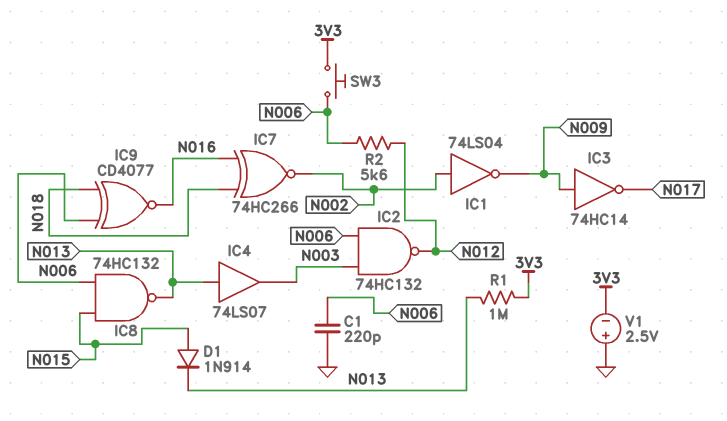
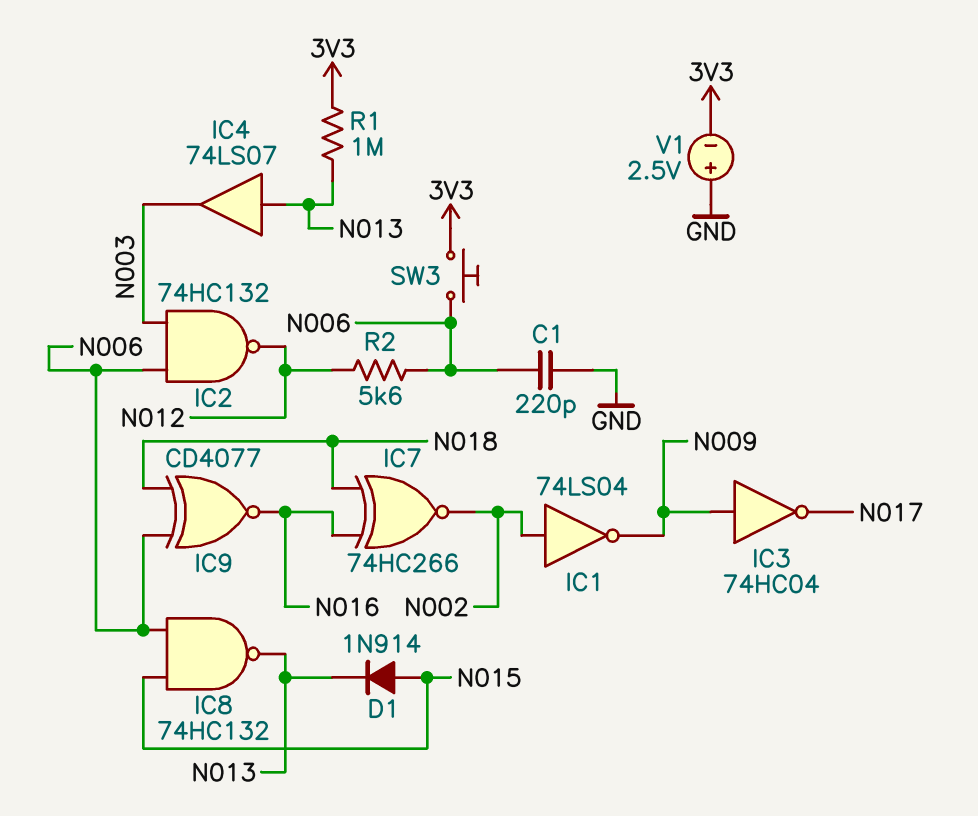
IC3: NOT 74HC14 (in N009, out N017) -> NOT 74HC04 (in N009, out N017)

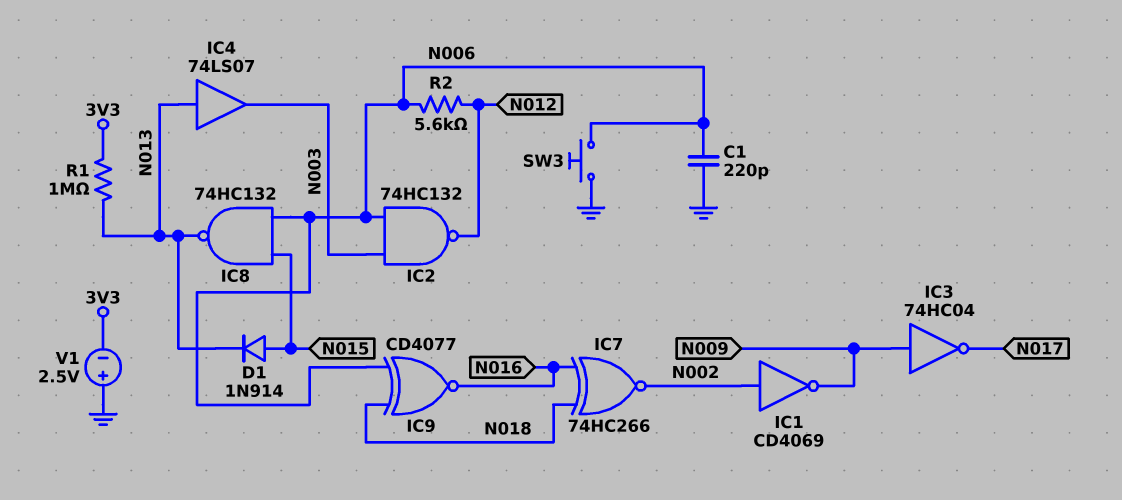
IC1: NOT 74LS04 (in N002, out N009) -> NOT CD4069 (in N002, out N009)
SW3: button (3V3, N006) -> button (GND, N006)

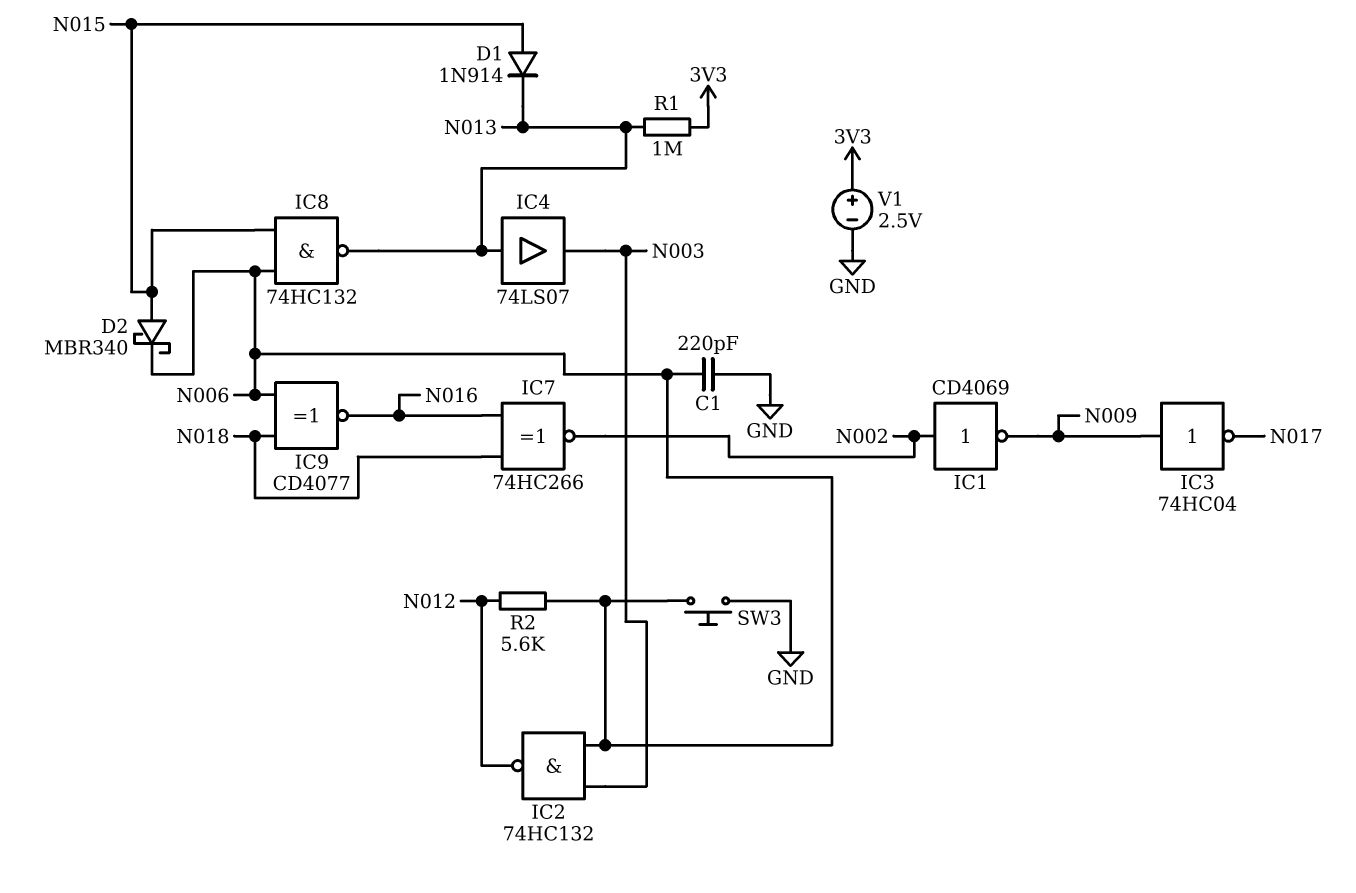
D2: none -> schottky MBR340 (A N015, K N006)
V1: 2.5V (plus GND, minus 3V3) -> 2.5V (plus 3V3, minus GND)

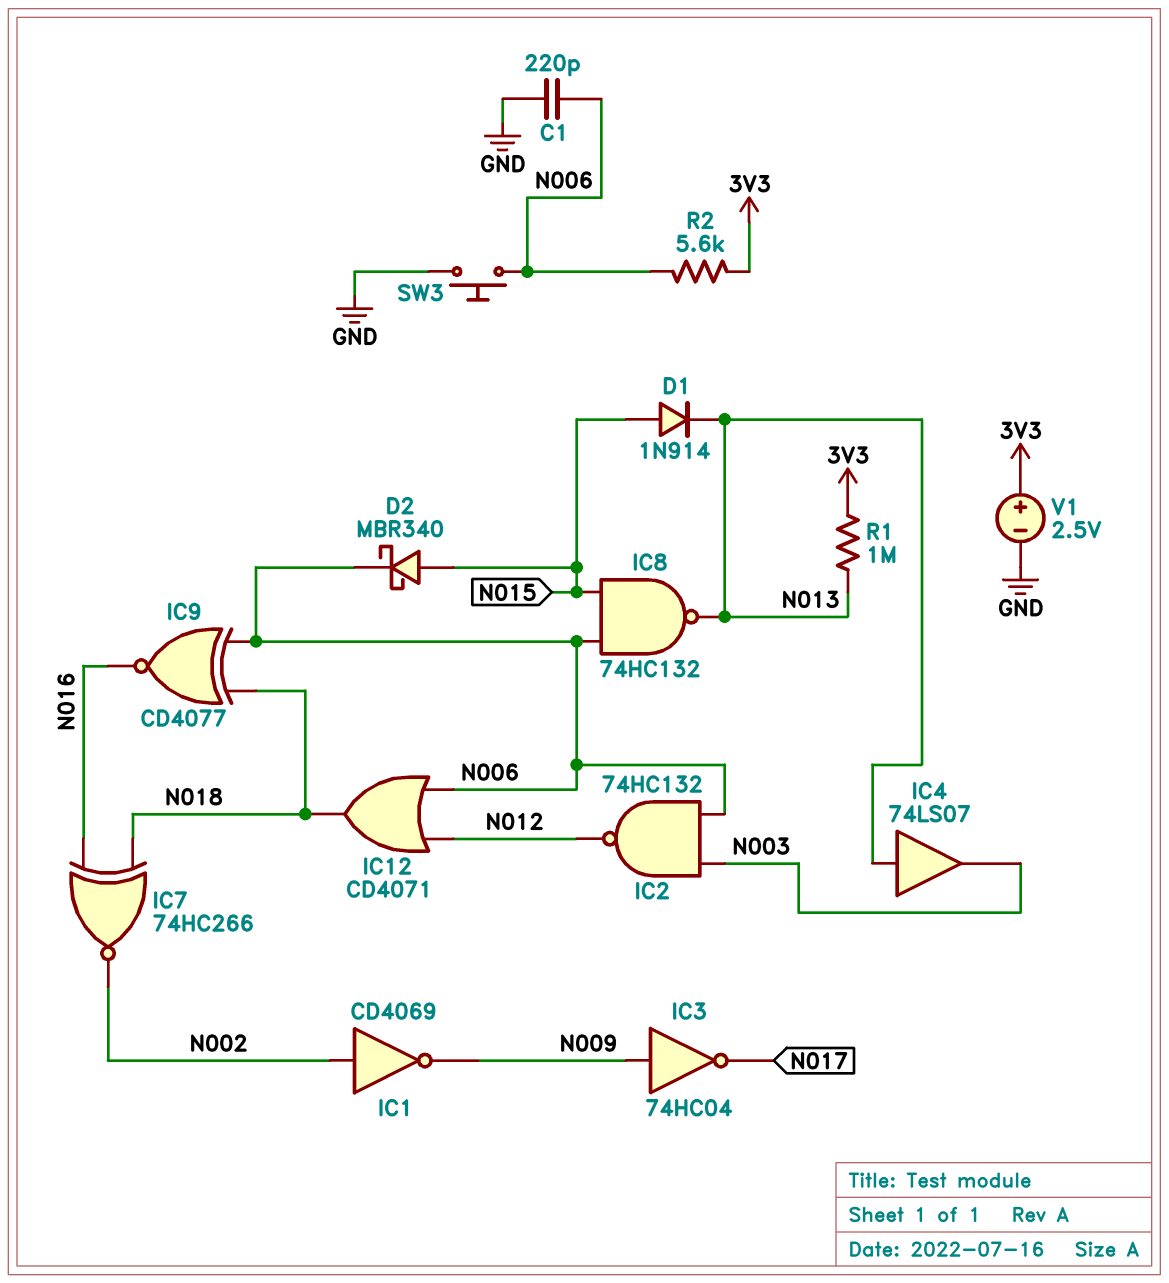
IC12: none -> OR CD4071 (in N006, in N012, out N018)
R2: 5.6k (N006, N012) -> 5.6k (3V3, N006)

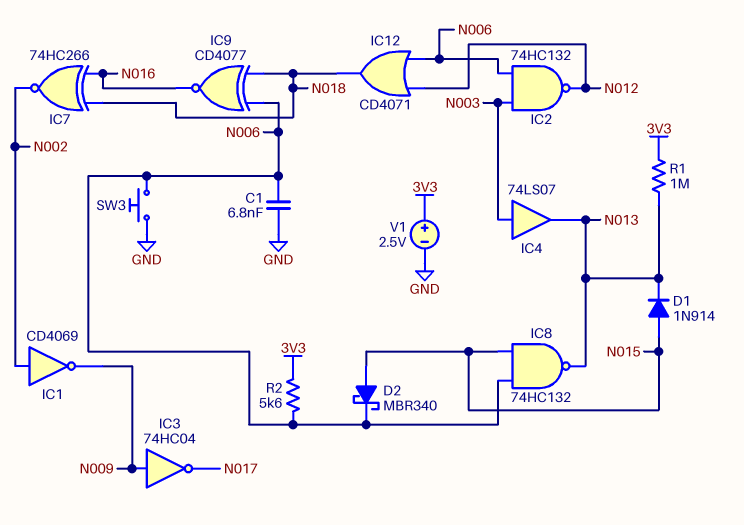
C1: 220pF (GND, N006) -> 6.8nF (GND, N006)
IC4: buffer 74LS07 (in N013, out N003) -> buffer 74LS07 (in N003, out N013)

